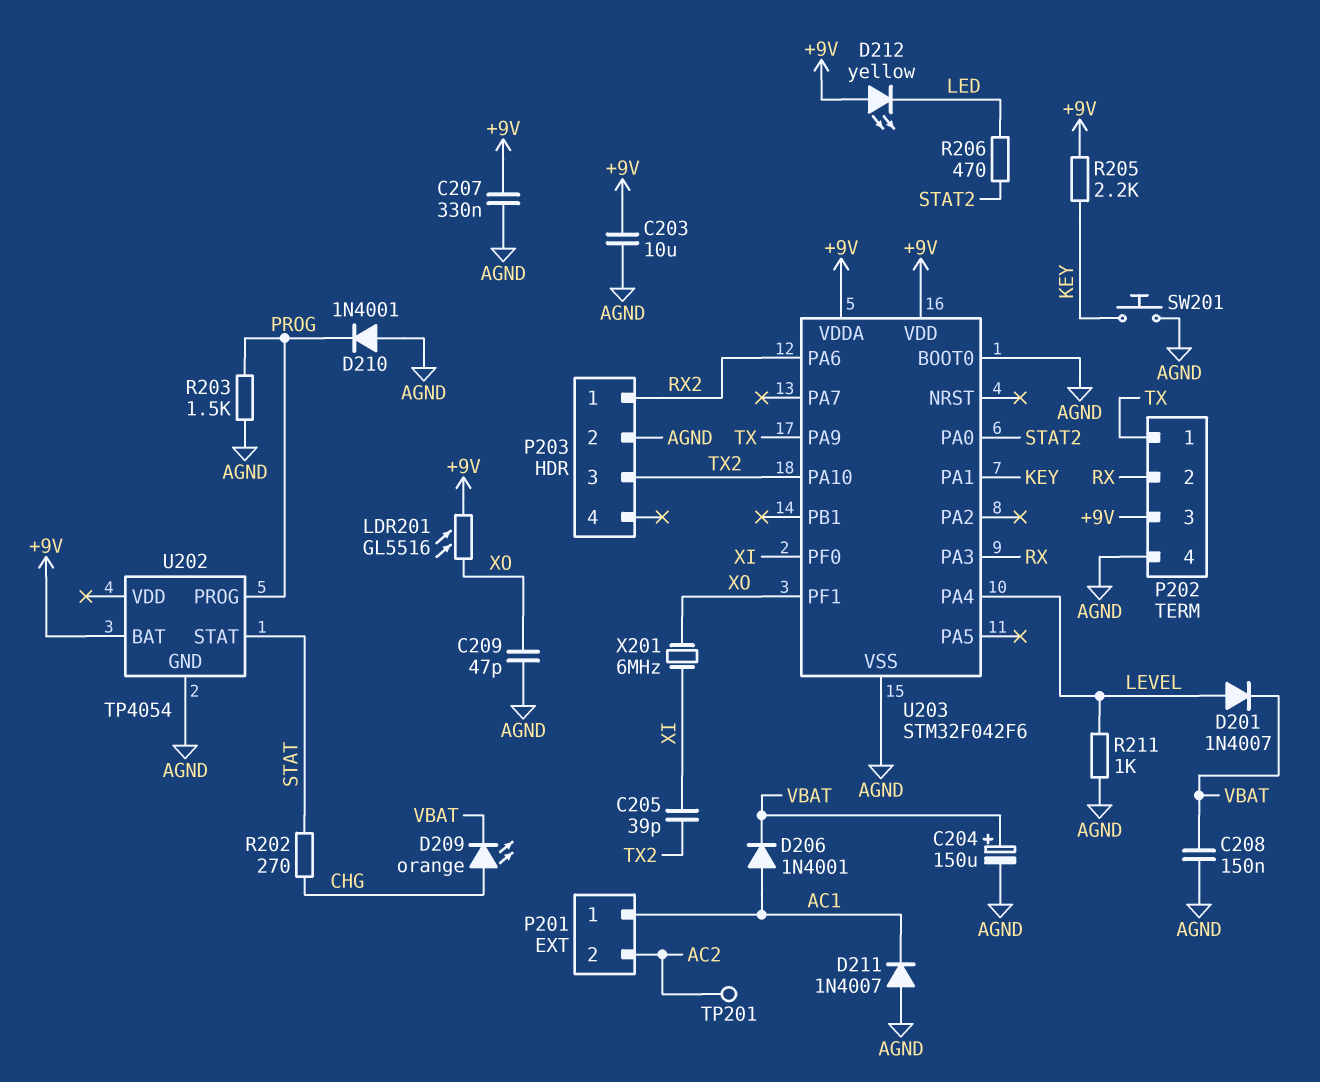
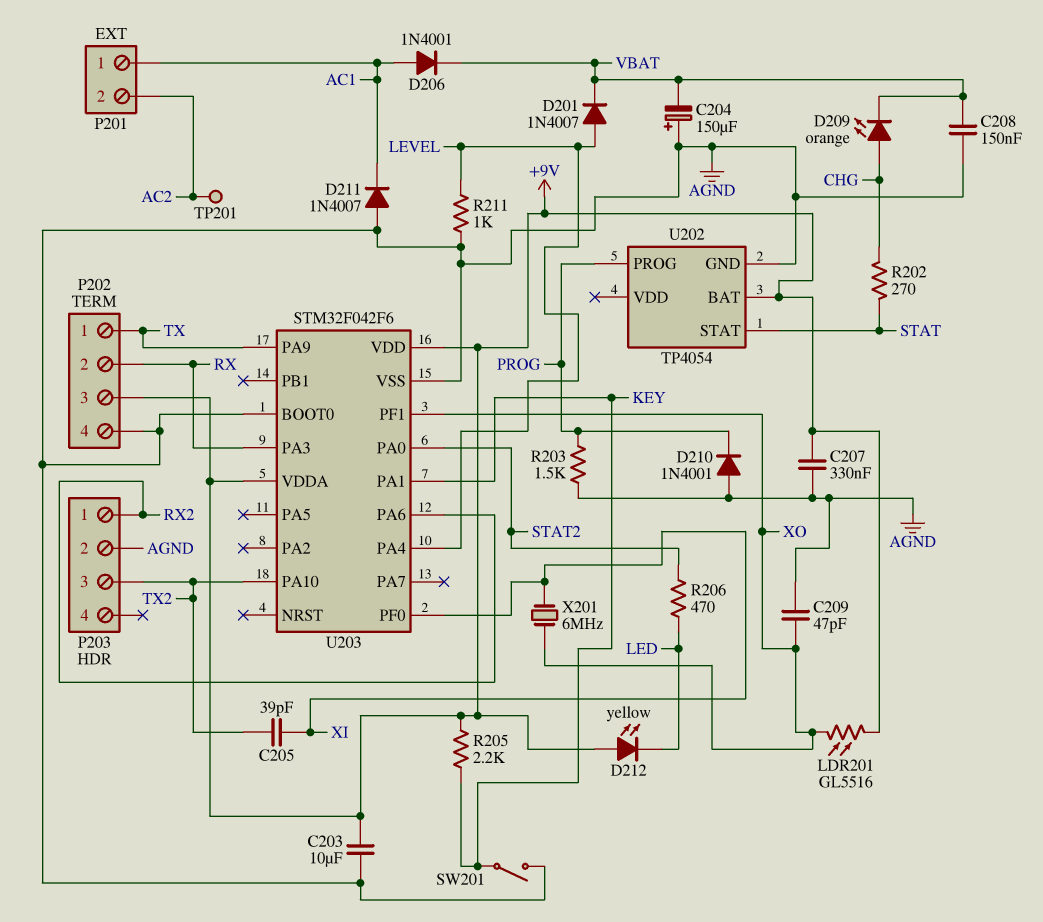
C204: 150uF (plus VBAT, minus AGND) -> 150uF (plus AGND, minus VBAT)
SW201: button (AGND, KEY) -> switch (AGND, KEY)

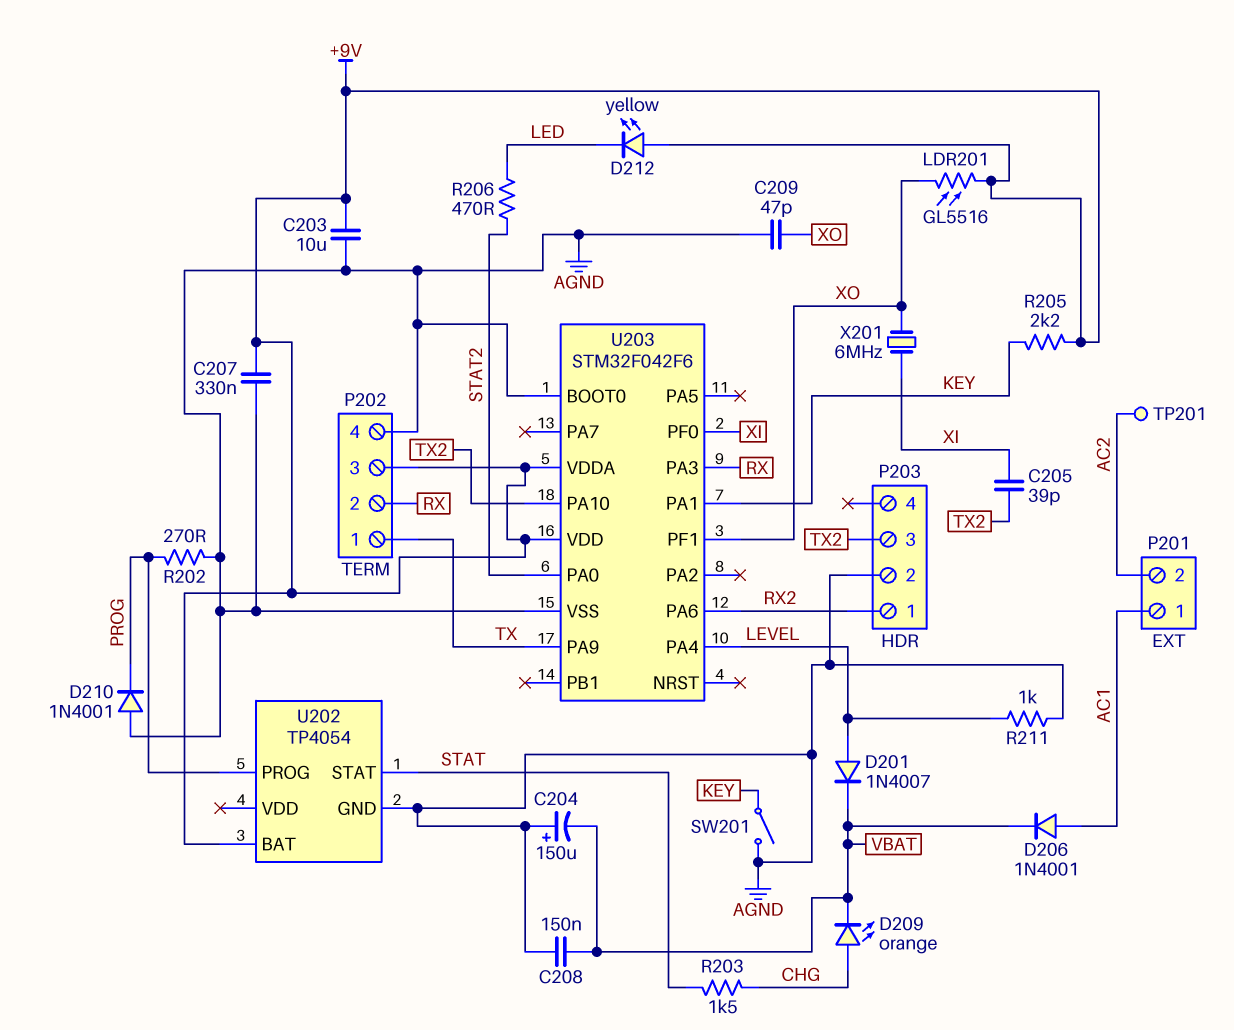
D211: diode 1N4007 (A AGND, K AC1) -> none
R202: 270 (CHG, STAT) -> 270 (AGND, PROG)
R203: 1.5k (AGND, PROG) -> 1.5k (CHG, STAT)

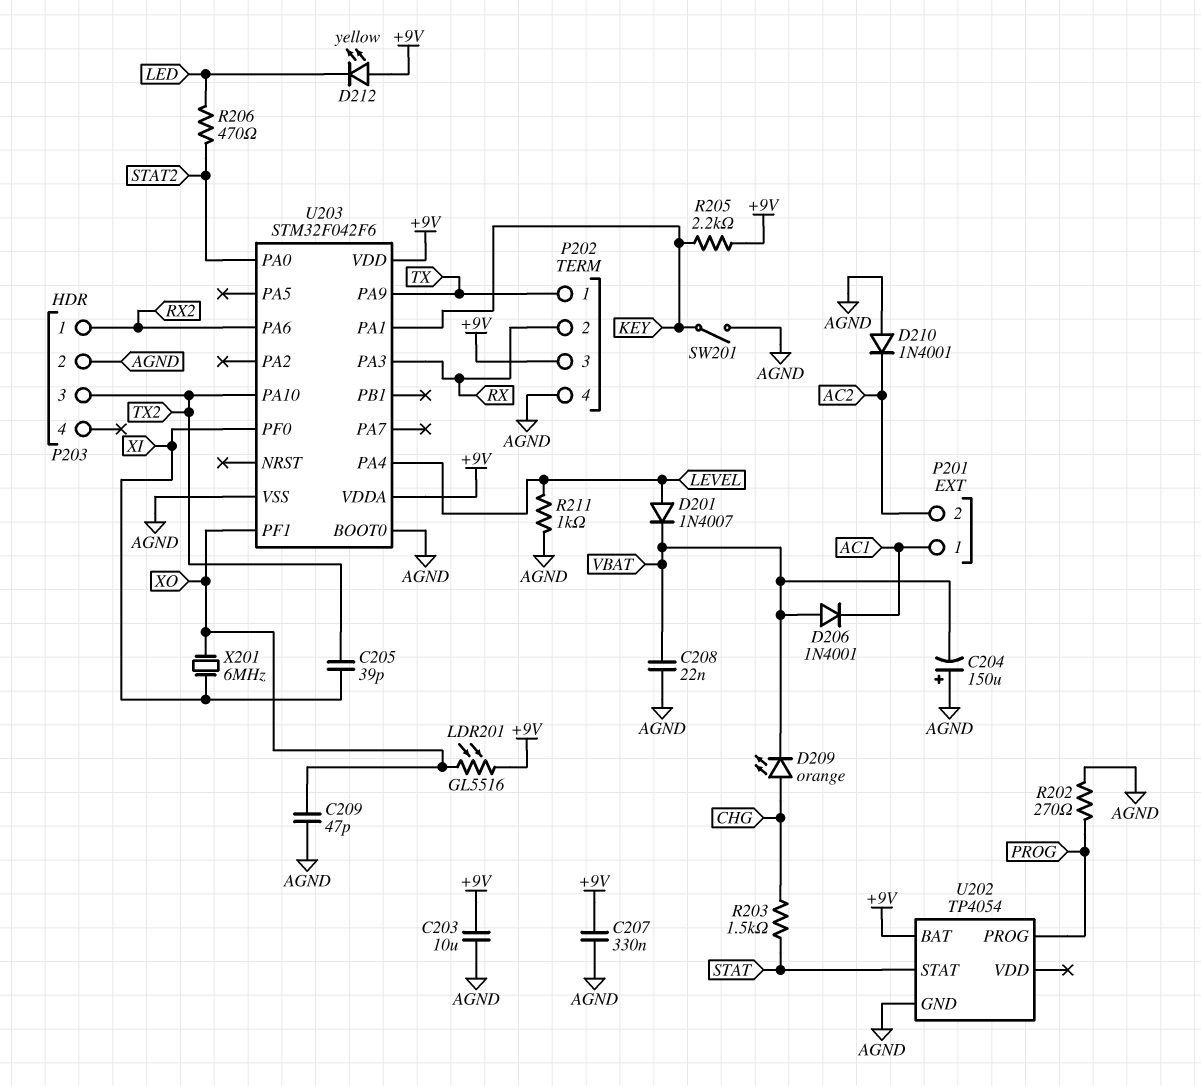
C208: 150nF (AGND, VBAT) -> 22nF (AGND, VBAT)
D206: diode 1N4001 (A AC1, K VBAT) -> diode 1N4001 (A VBAT, K AC1)
D210: diode 1N4001 (A AGND, K PROG) -> diode 1N4001 (A AGND, K AC2)
TP201: test point (AC2) -> none

